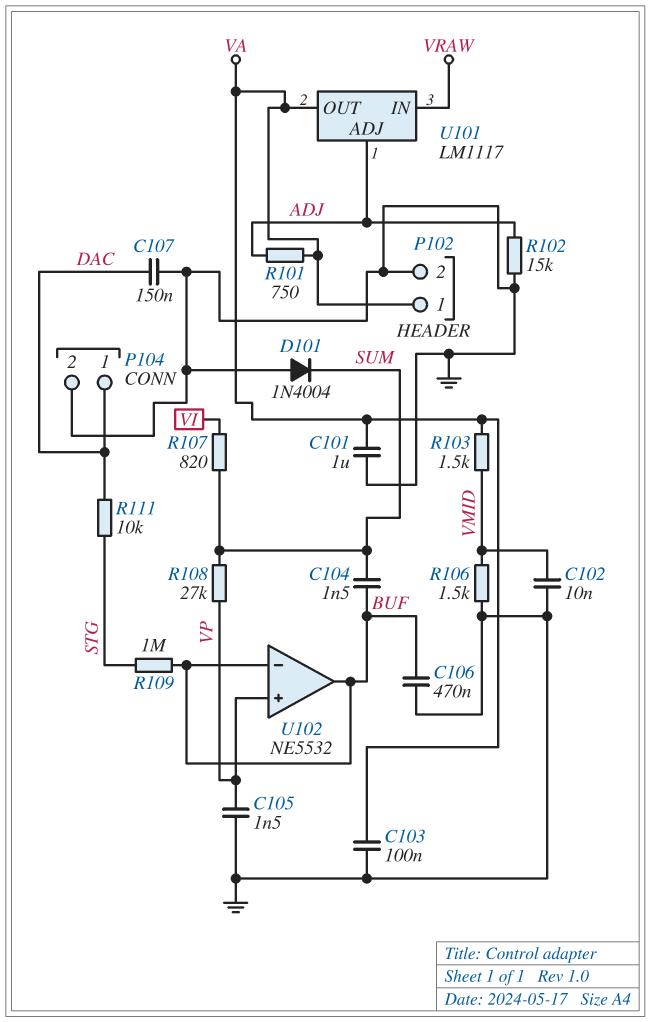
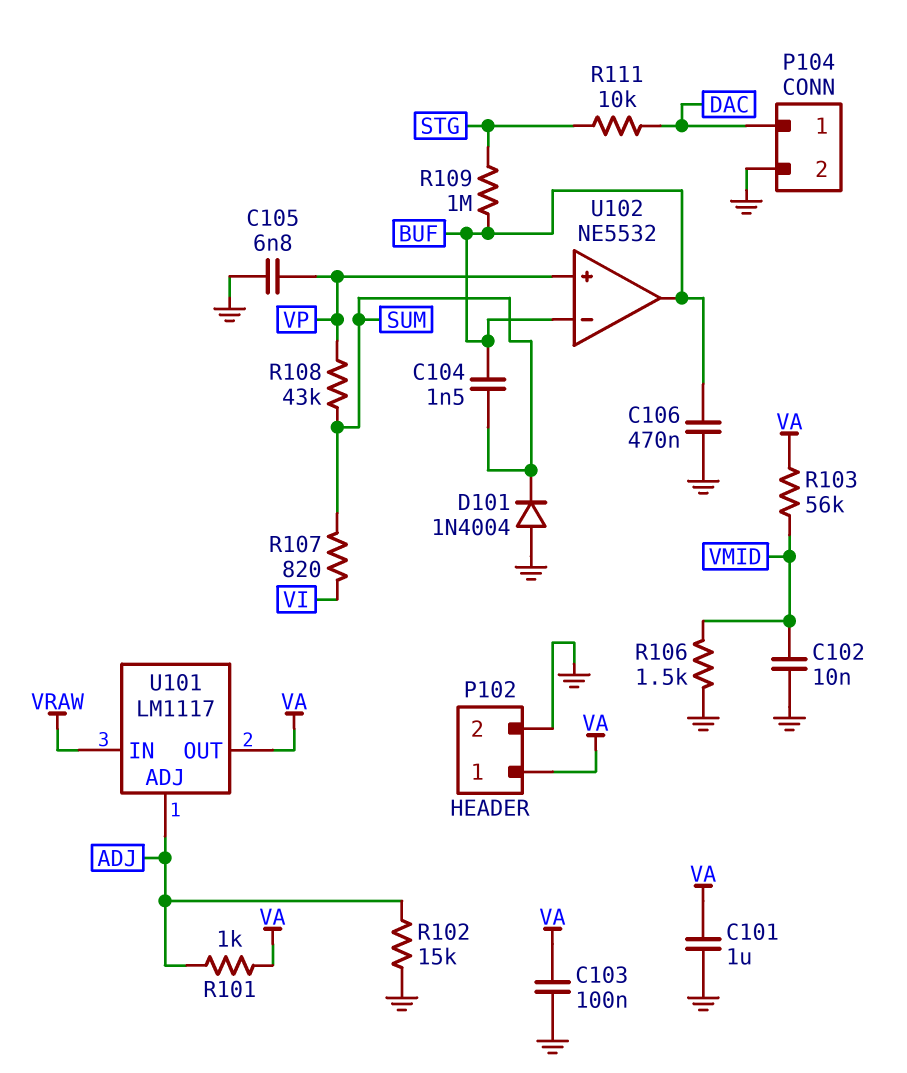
C105: 1.5nF (GND, VP) -> 6.8nF (GND, VP)
C107: 150nF (DAC, GND) -> none
R101: 750 (ADJ, VA) -> 1k (ADJ, VA)
R103: 1.5k (VA, VMID) -> 56k (VA, VMID)
R108: 27k (SUM, VP) -> 43k (SUM, VP)

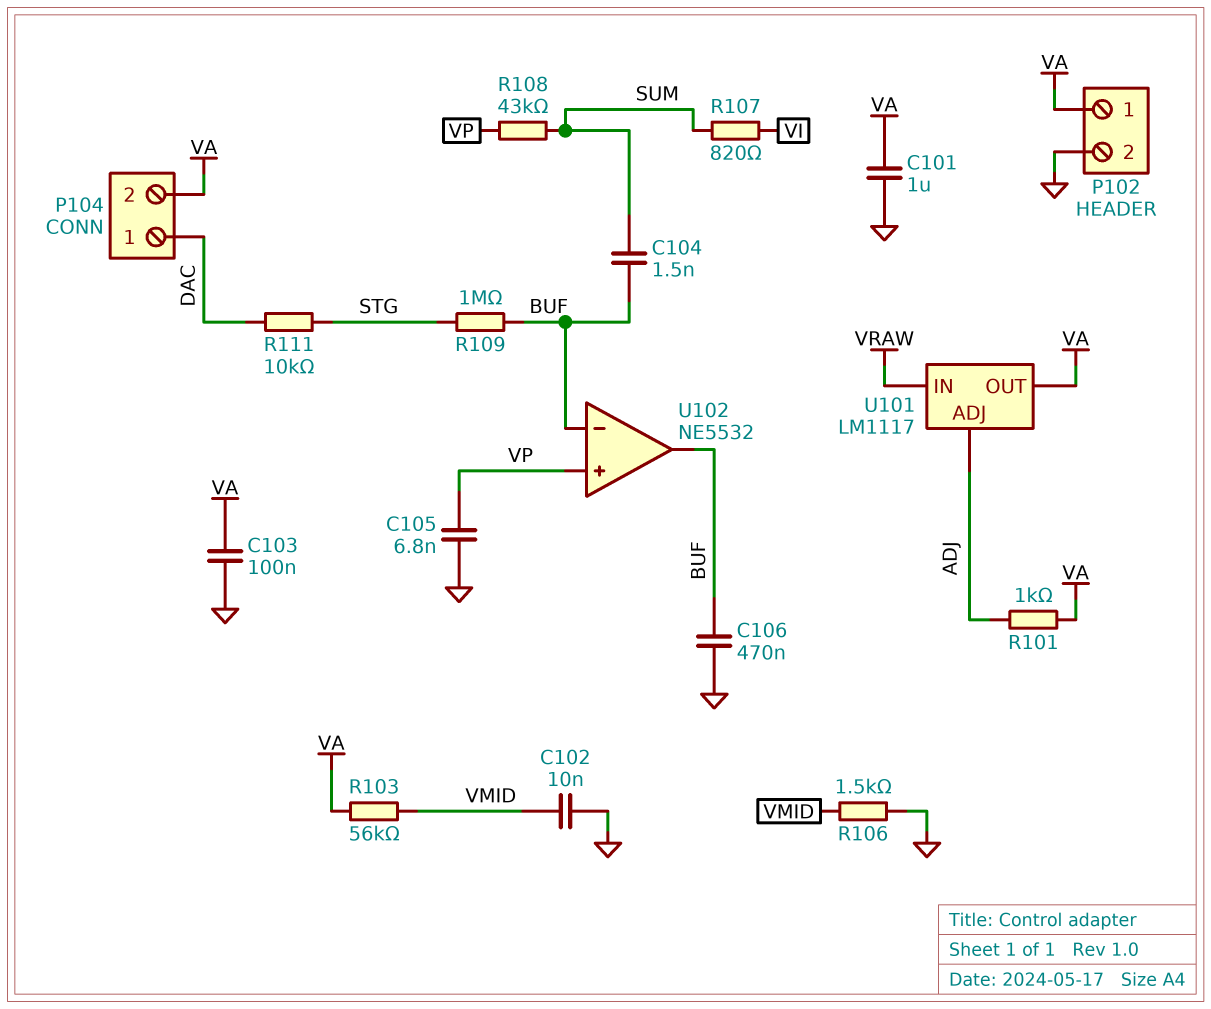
D101: diode 1N4004 (A GND, K SUM) -> none
P104 pin 2: GND -> VA
R102: 15k (ADJ, GND) -> none

